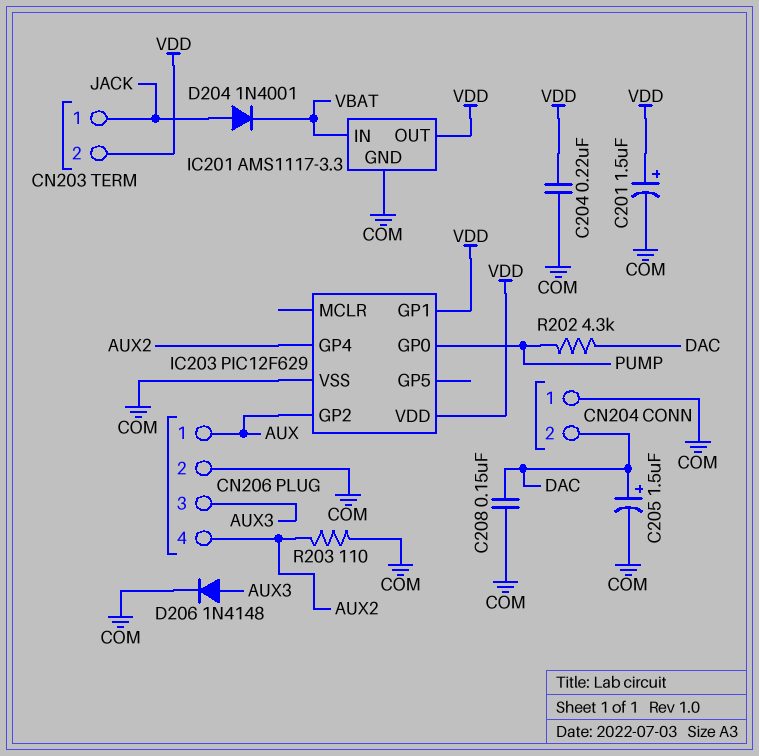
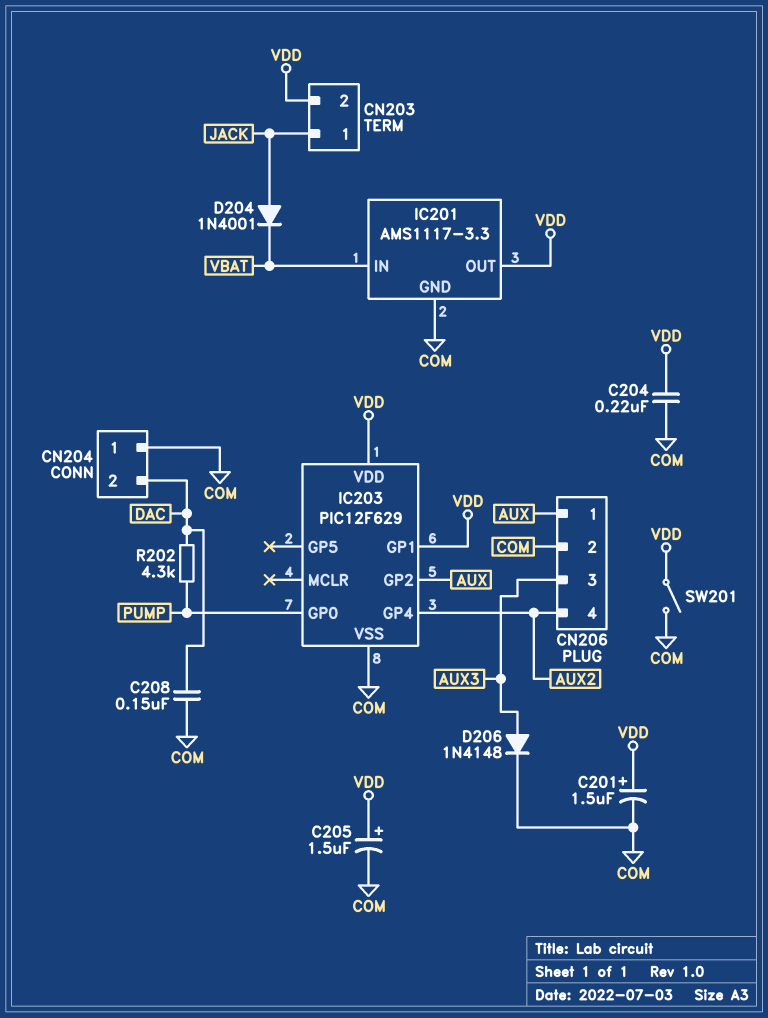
C205: 1.5uF (plus DAC, minus COM) -> 1.5uF (plus VDD, minus COM)
R203: 110 (AUX2, COM) -> none
SW201: none -> switch (COM, VDD)

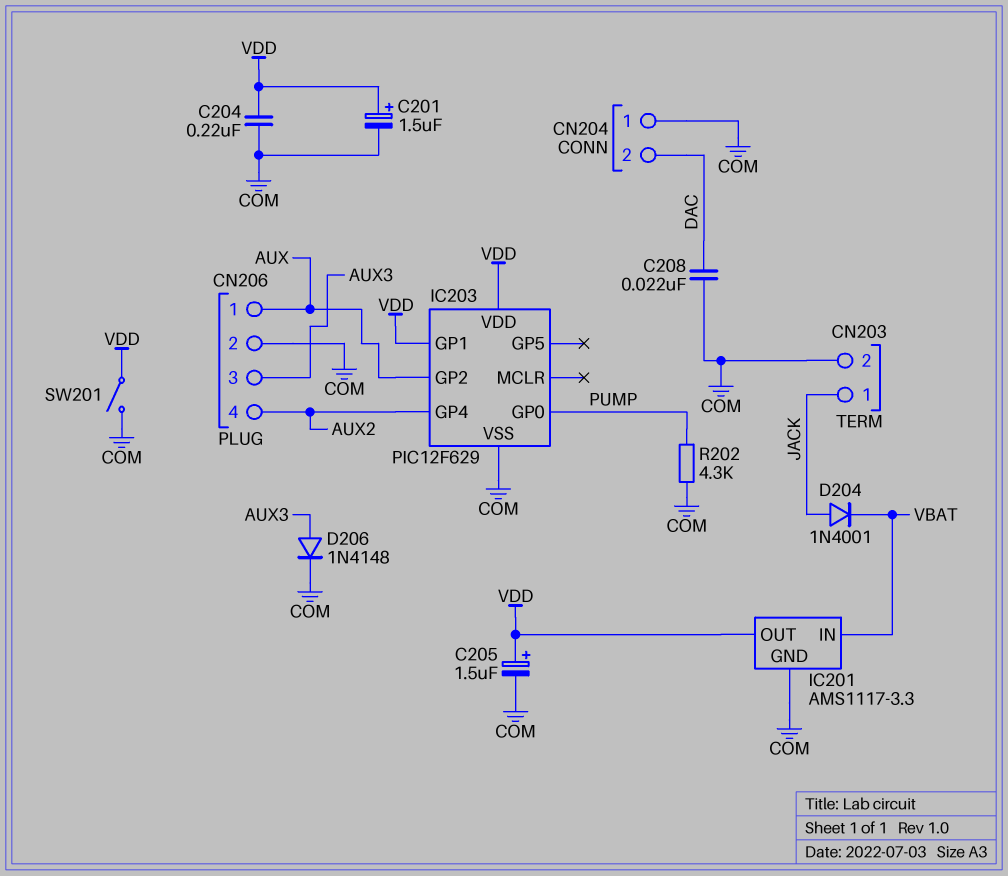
C208: 150nF (COM, DAC) -> 22nF (COM, DAC)
CN203 pin 2: VDD -> COM
R202: 4.3k (DAC, PUMP) -> 4.3k (COM, PUMP)

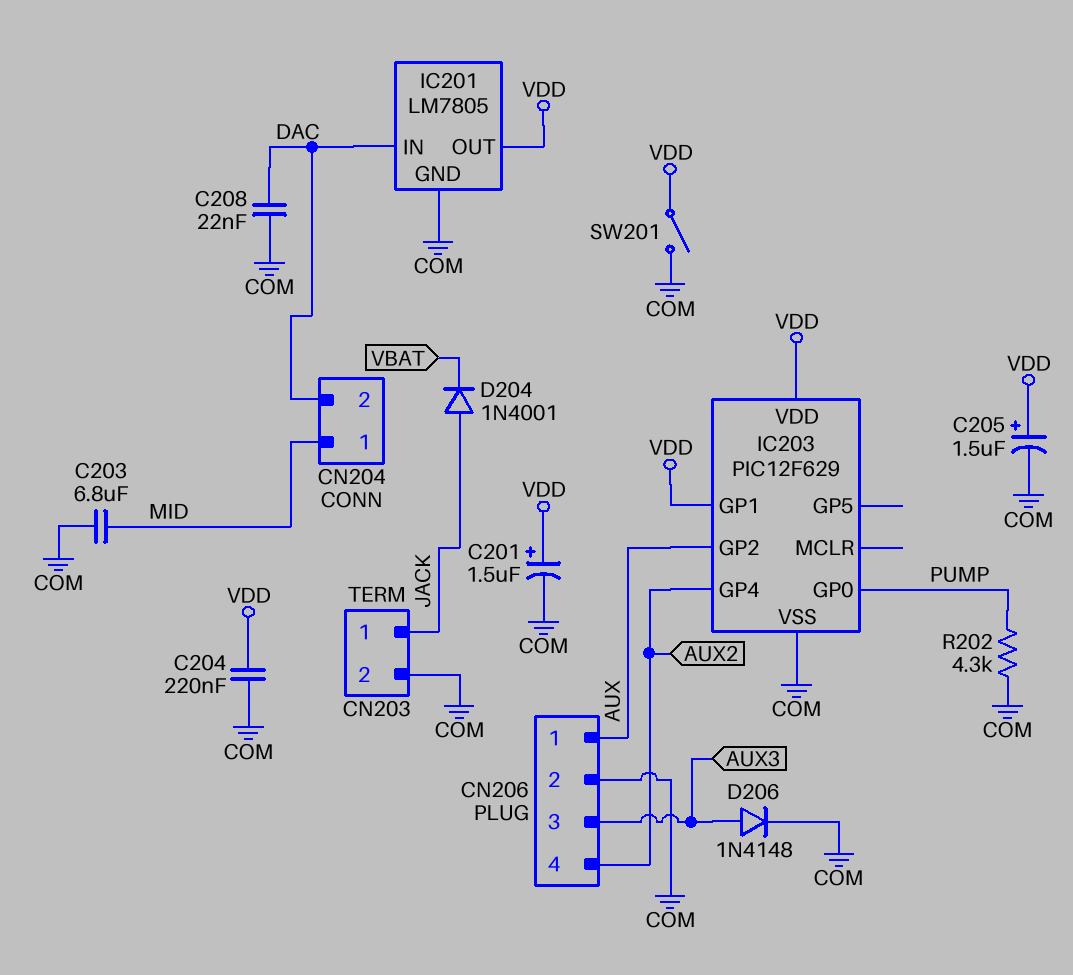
C203: none -> 6.8uF (COM, MID)
CN204 pin 1: COM -> MID
IC201: AMS1117-3.3 -> LM7805
IC201 pin IN: VBAT -> DAC

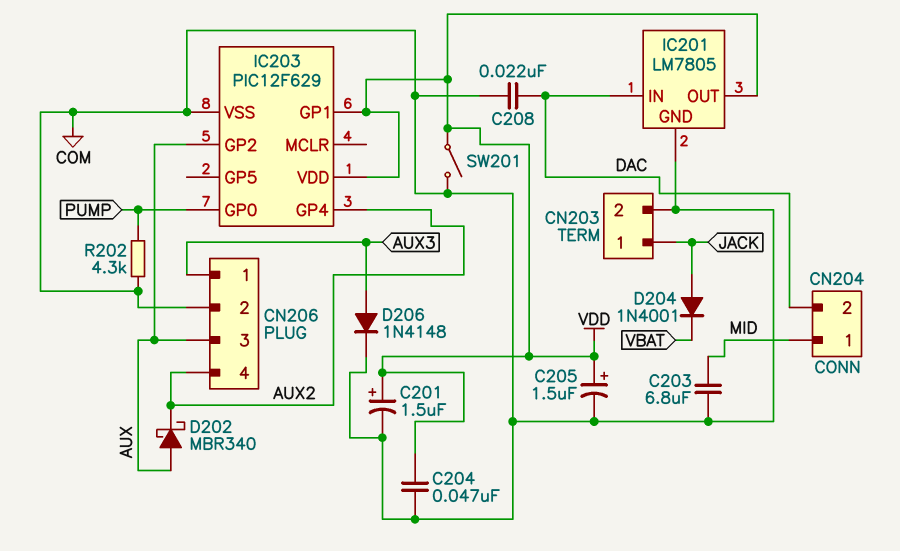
C204: 220nF (COM, VDD) -> 47nF (COM, VDD)
CN206 pin 1: AUX -> AUX3
CN206 pin 3: AUX3 -> AUX
D202: none -> schottky MBR340 (A AUX, K AUX2)

